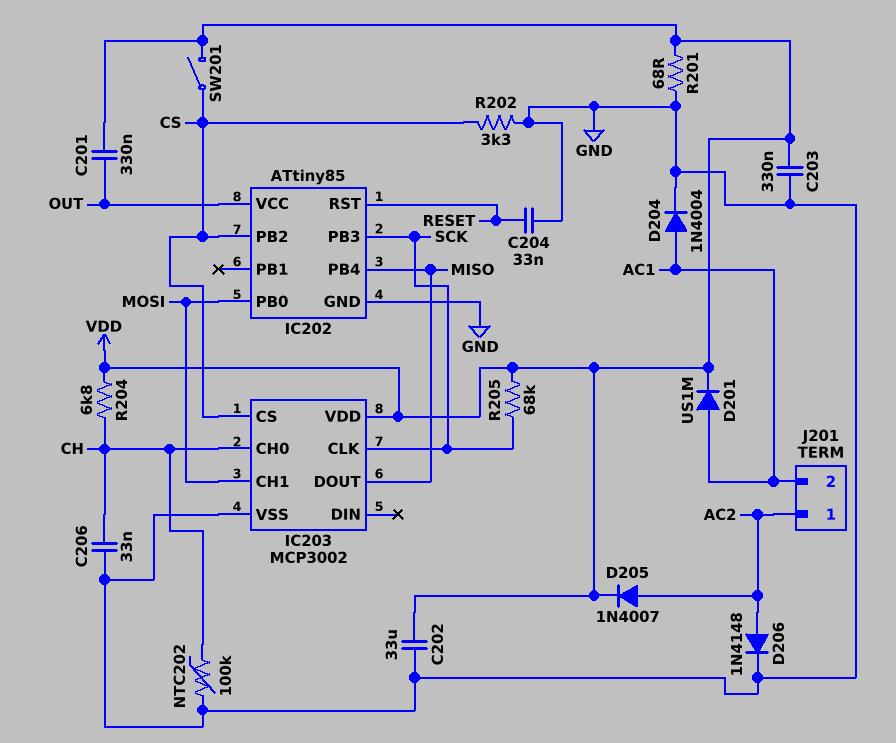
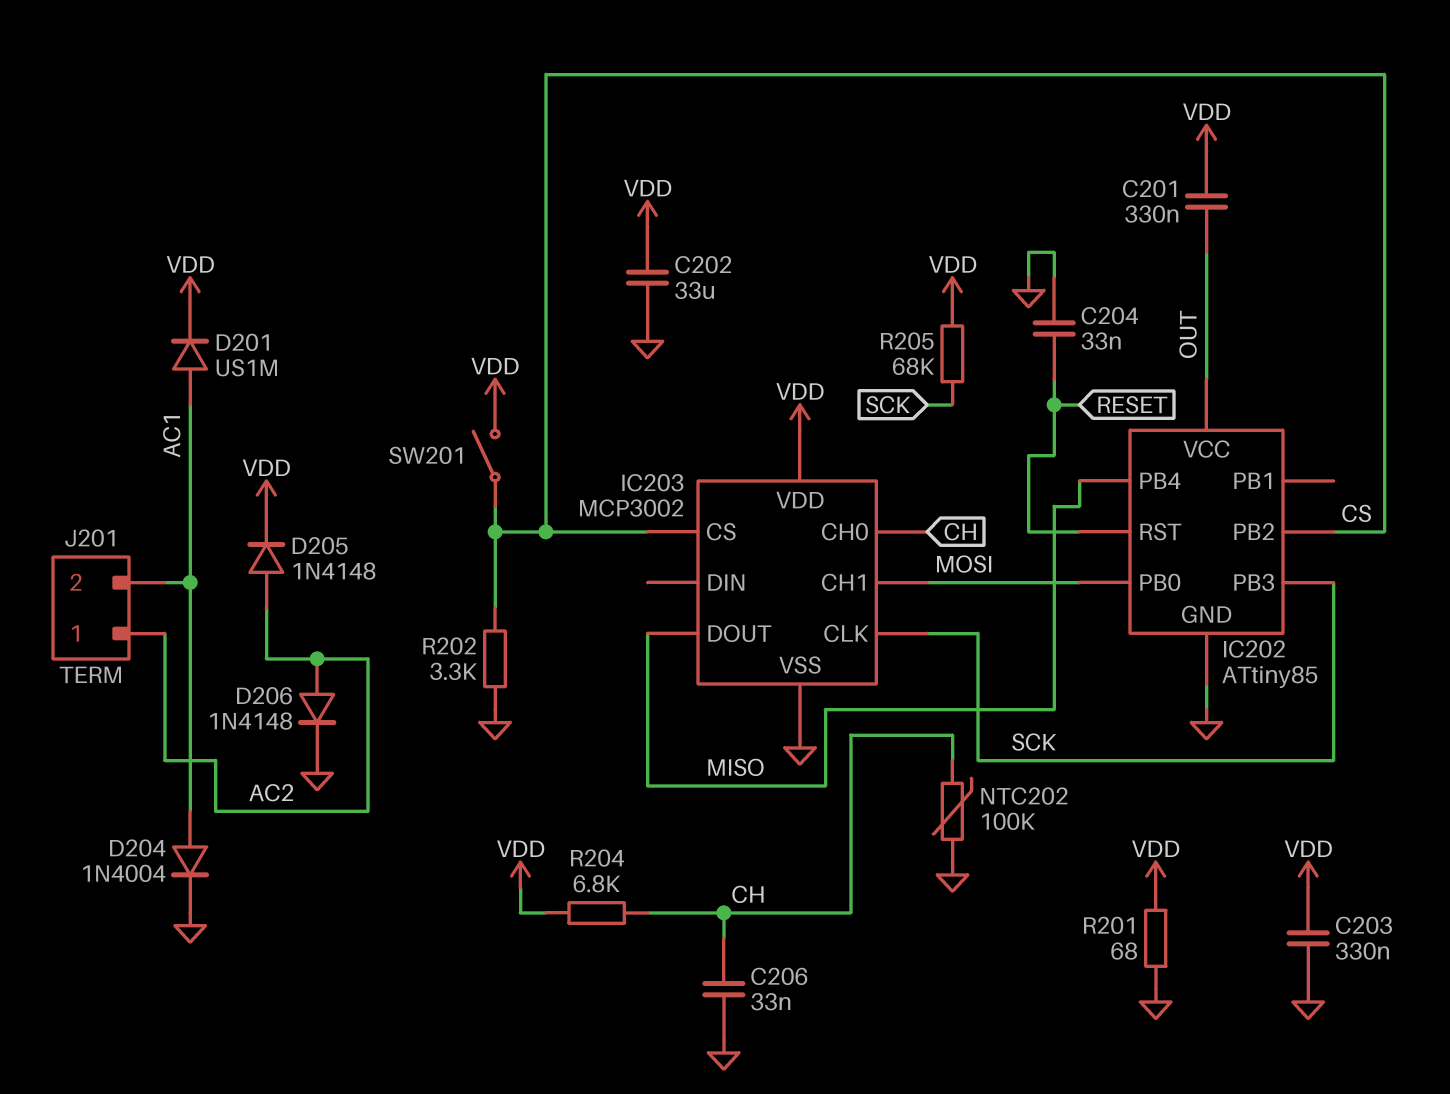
D205: diode 1N4007 (A AC2, K VDD) -> diode 1N4148 (A AC2, K VDD)

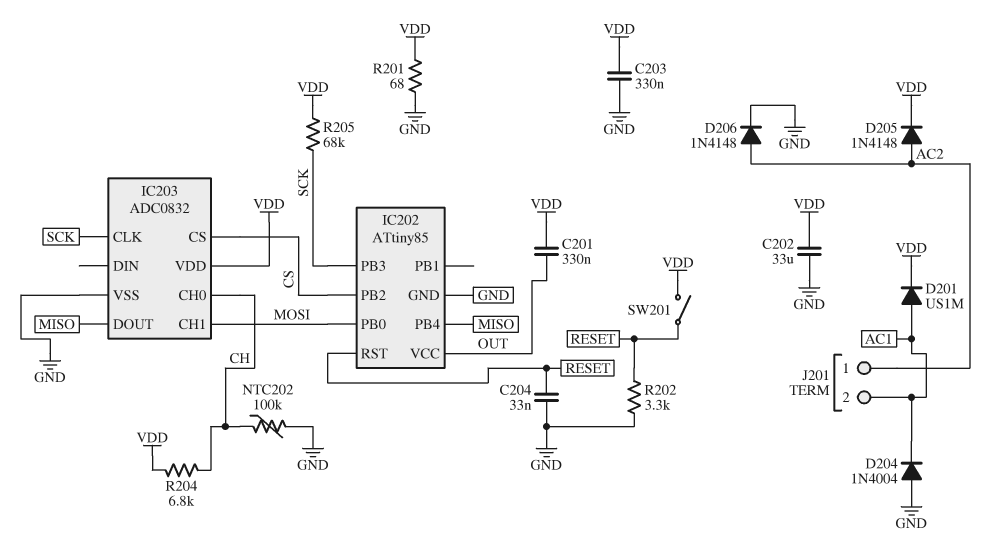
C206: 33nF (CH, GND) -> none
D204: diode 1N4004 (A AC1, K GND) -> diode 1N4004 (A GND, K AC1)
IC203: MCP3002 -> ADC0832
R202: 3.3k (CS, GND) -> 3.3k (GND, RESET)
SW201: switch (CS, VDD) -> switch (RESET, VDD)

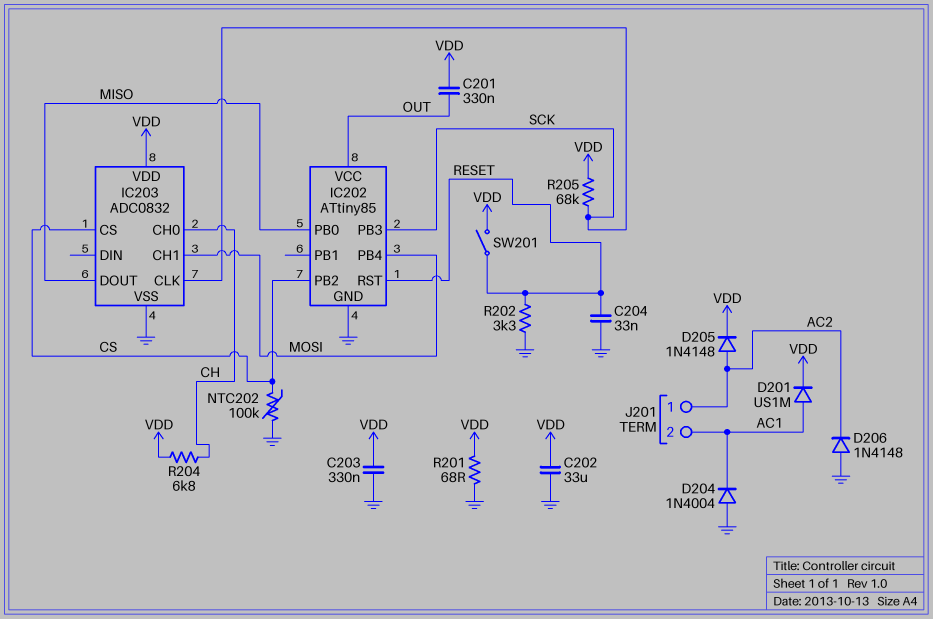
D206: diode 1N4148 (A AC2, K GND) -> diode 1N4148 (A GND, K AC2)
IC202 pin PB0: MOSI -> MISO
IC202 pin PB4: MISO -> MOSI
NTC202: 100k (CH, GND) -> 100k (CS, GND)

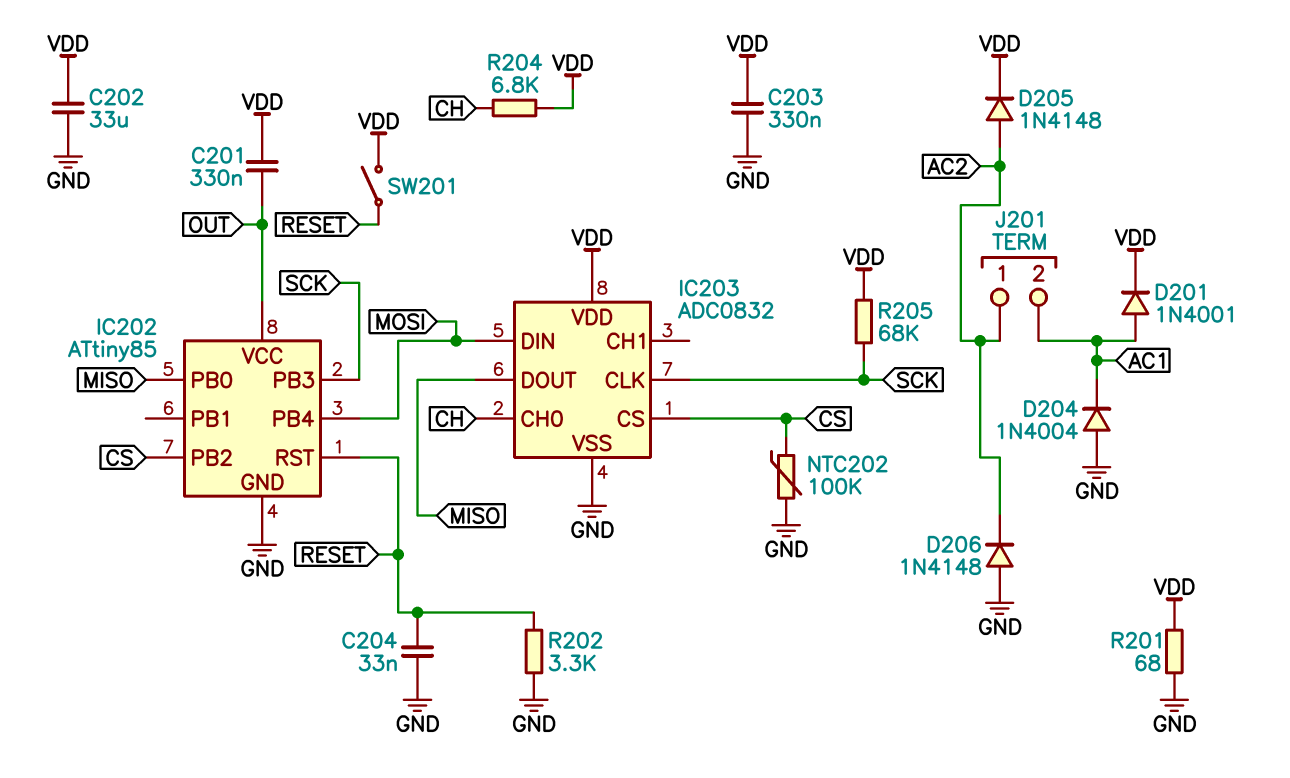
D201: diode US1M (A AC1, K VDD) -> diode 1N4001 (A AC1, K VDD)
IC203 pin CH1: MOSI -> none
IC203 pin DIN: none -> MOSI

